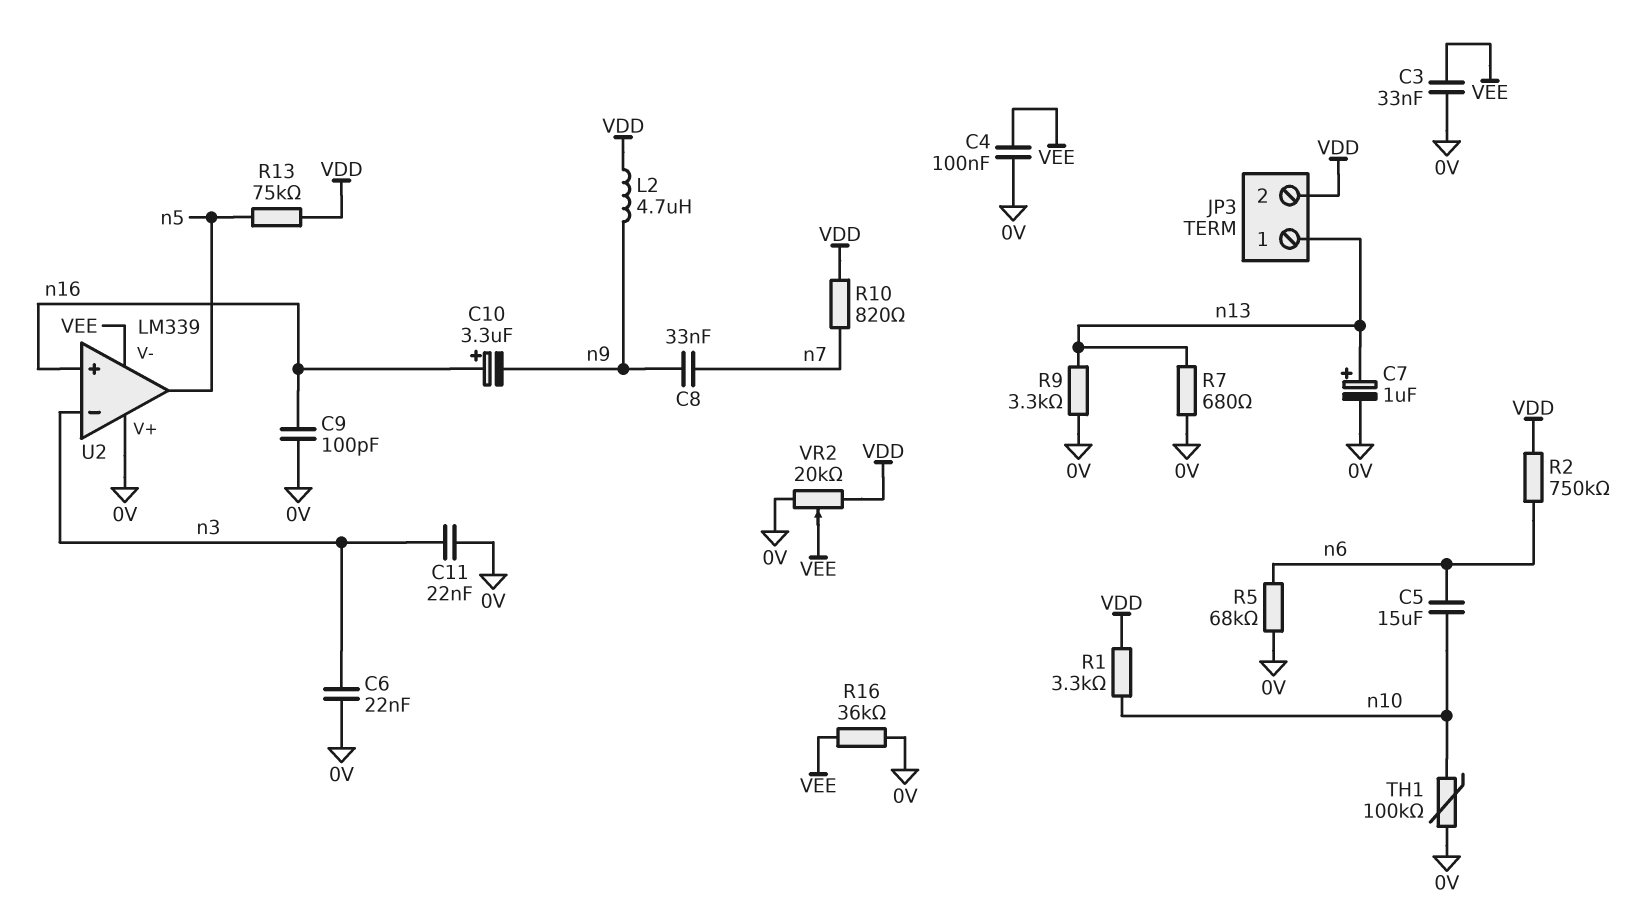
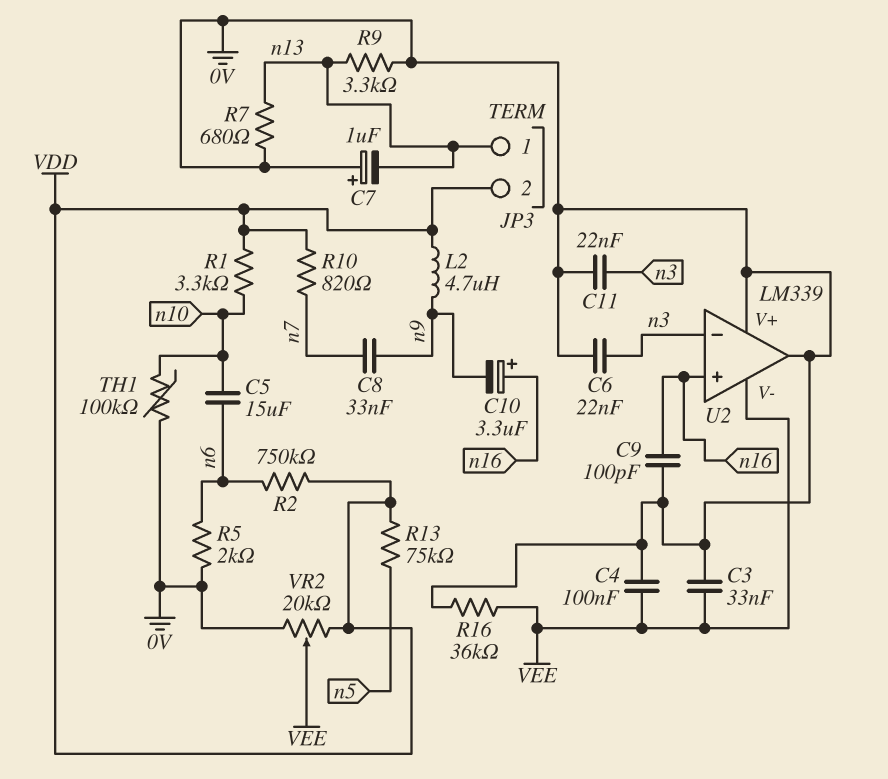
C7: 1uF (plus n13, minus 0V) -> 1uF (plus 0V, minus n13)
R5: 68k (0V, n6) -> 2k (0V, n6)
U2 pin out: n5 -> 0V

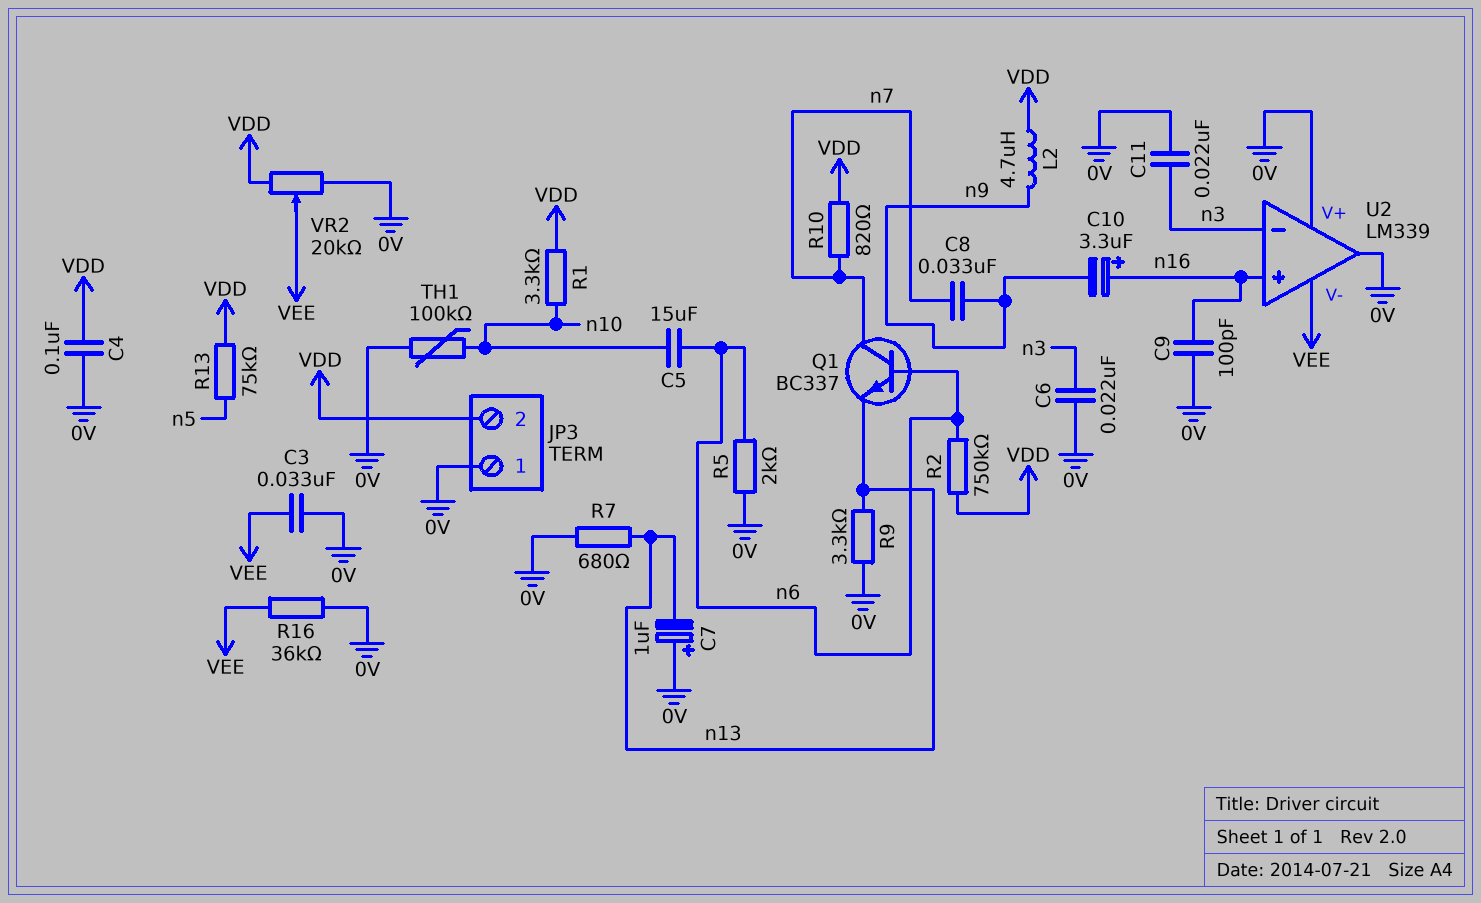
C4: 100nF (0V, VEE) -> 100nF (0V, VDD)
JP3 pin 1: n13 -> 0V
Q1: none -> NPN BC337 (B n6, C n7, E n13)

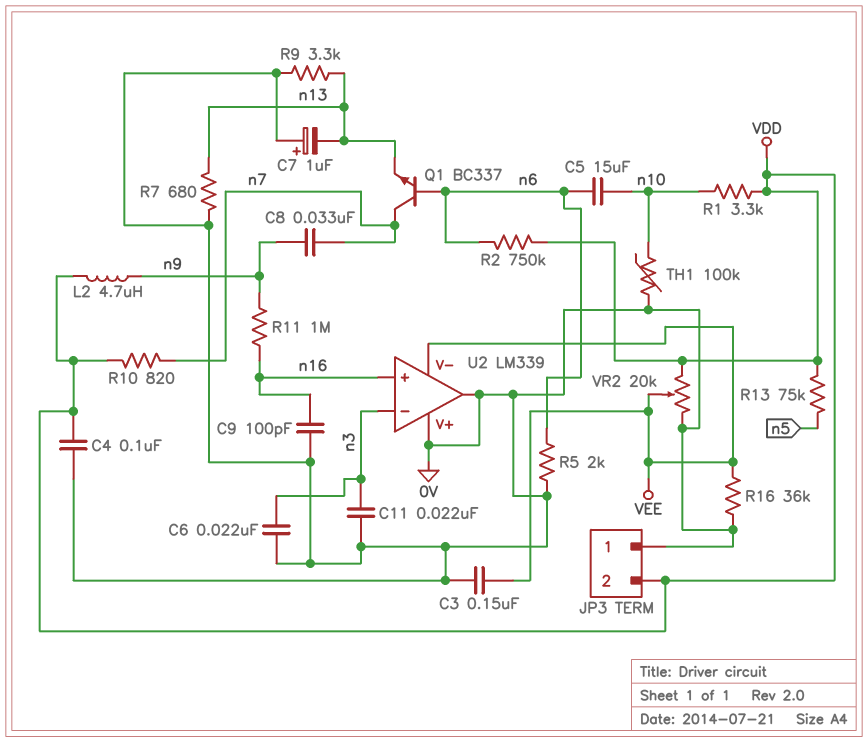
C3: 33nF (0V, VEE) -> 150nF (0V, VEE)
C10: 3.3uF (plus n16, minus n9) -> none
R11: none -> 1M (n9, n16)

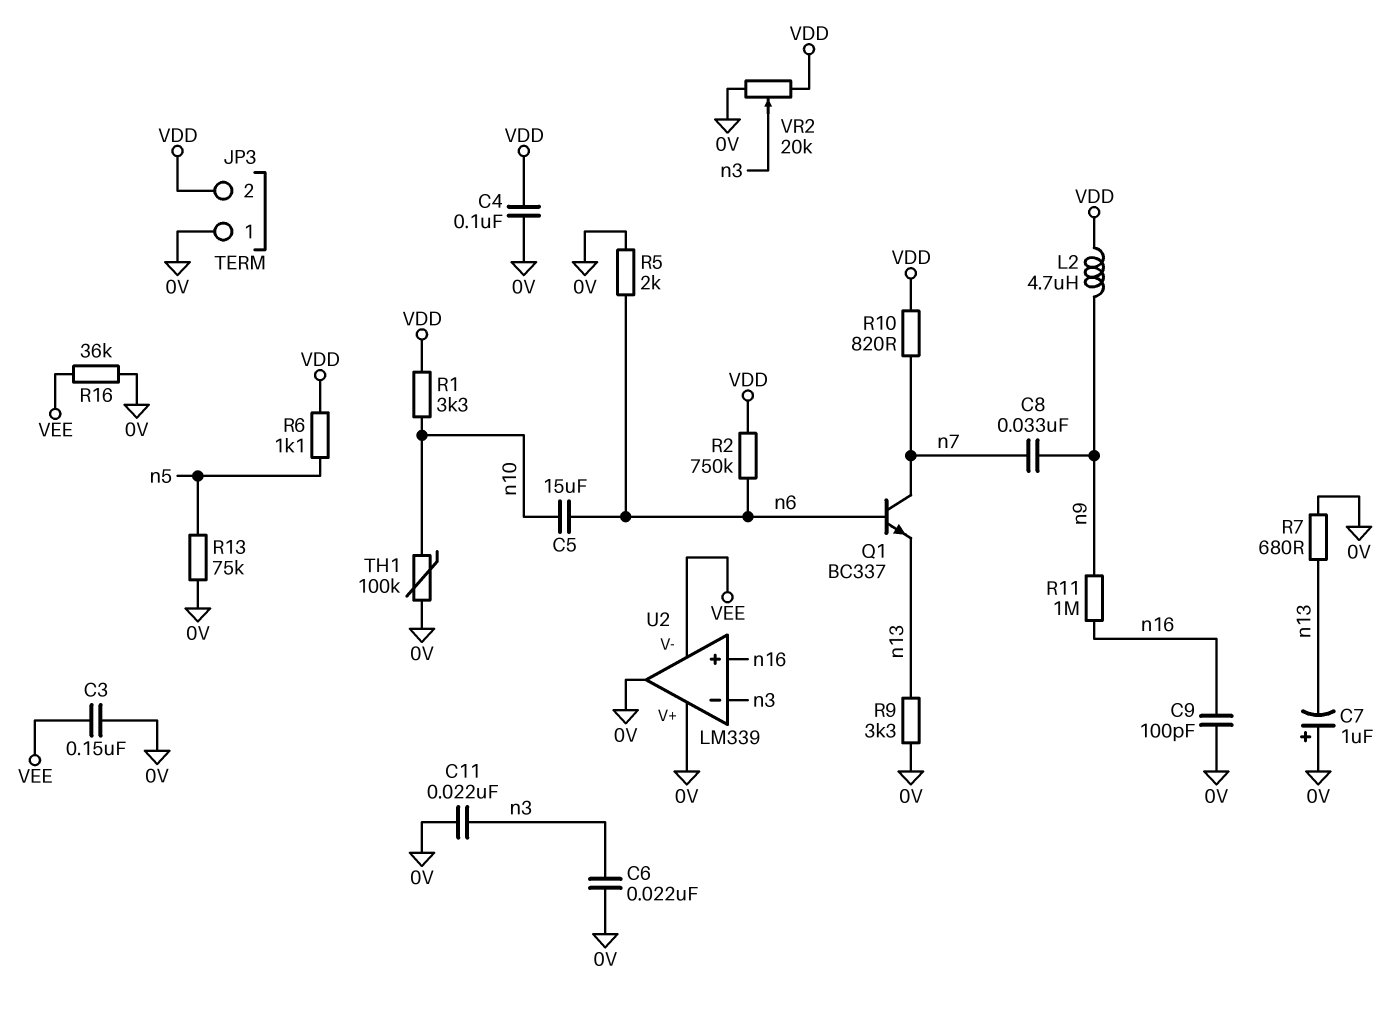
R6: none -> 1.1k (VDD, n5)
R13: 75k (VDD, n5) -> 75k (0V, n5)
VR2: 20k (0V, VDD, wiper VEE) -> 20k (0V, VDD, wiper n3)

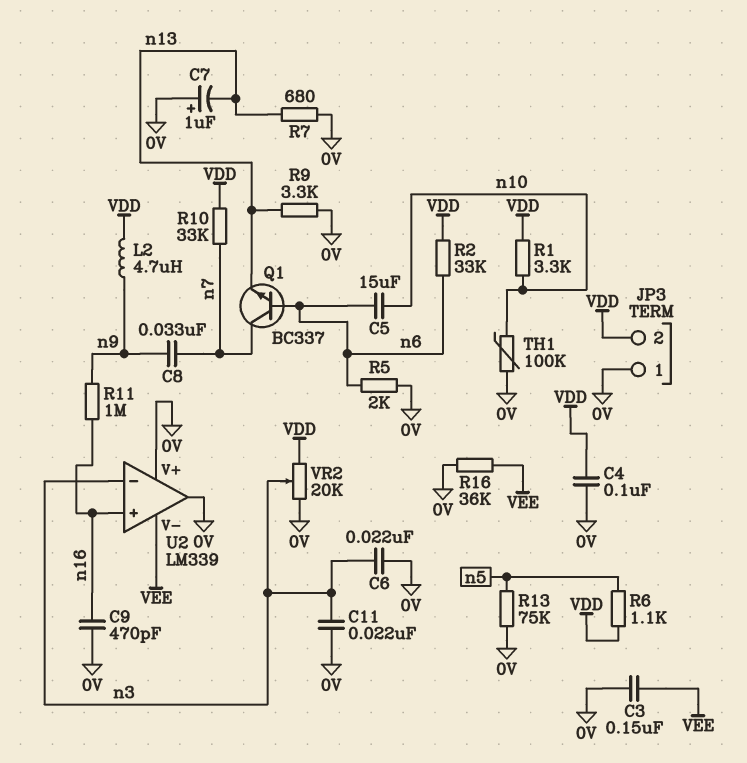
C9: 100pF (0V, n16) -> 470pF (0V, n16)
R2: 750k (VDD, n6) -> 33k (VDD, n6)
R10: 820 (VDD, n7) -> 33k (VDD, n7)

